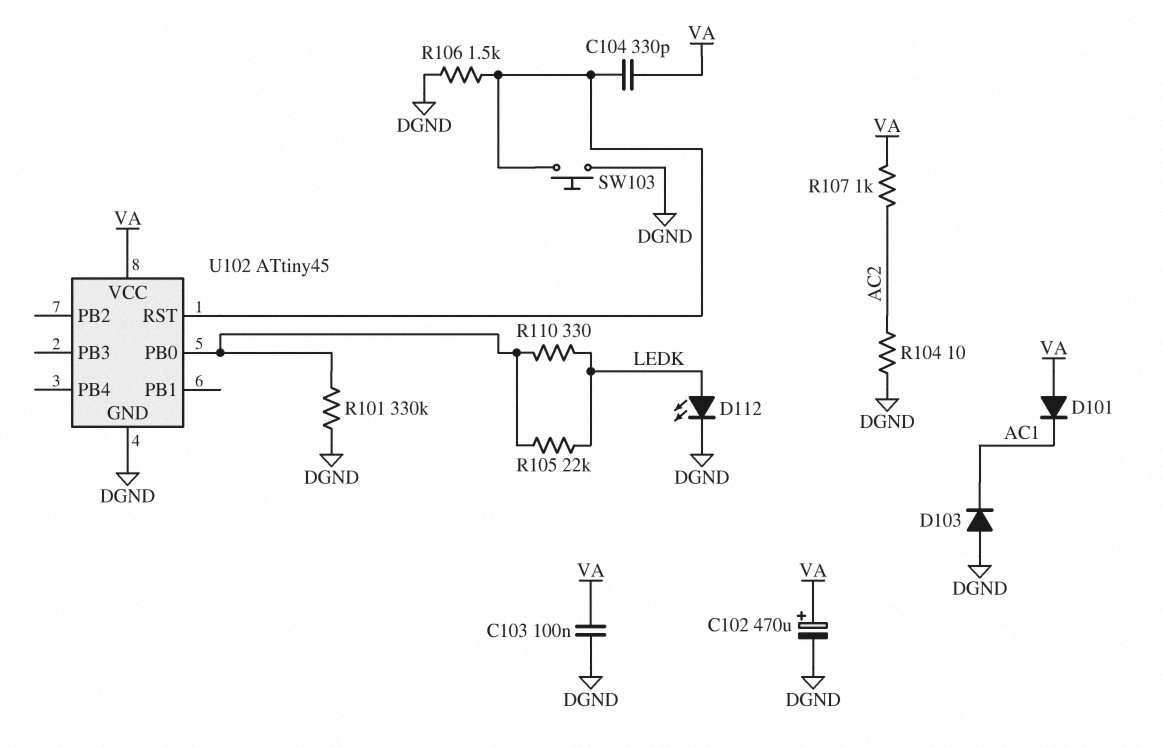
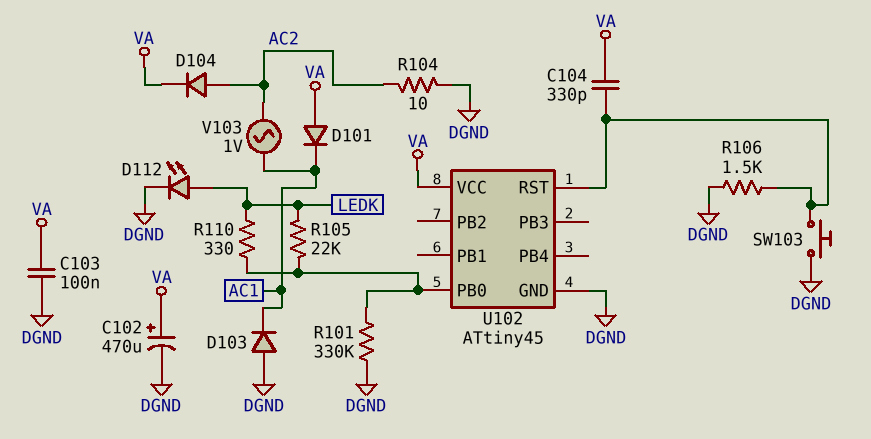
D104: none -> diode (A AC2, K VA)
R107: 1k (AC2, VA) -> none
V103: none -> AC 1V (AC1, AC2)

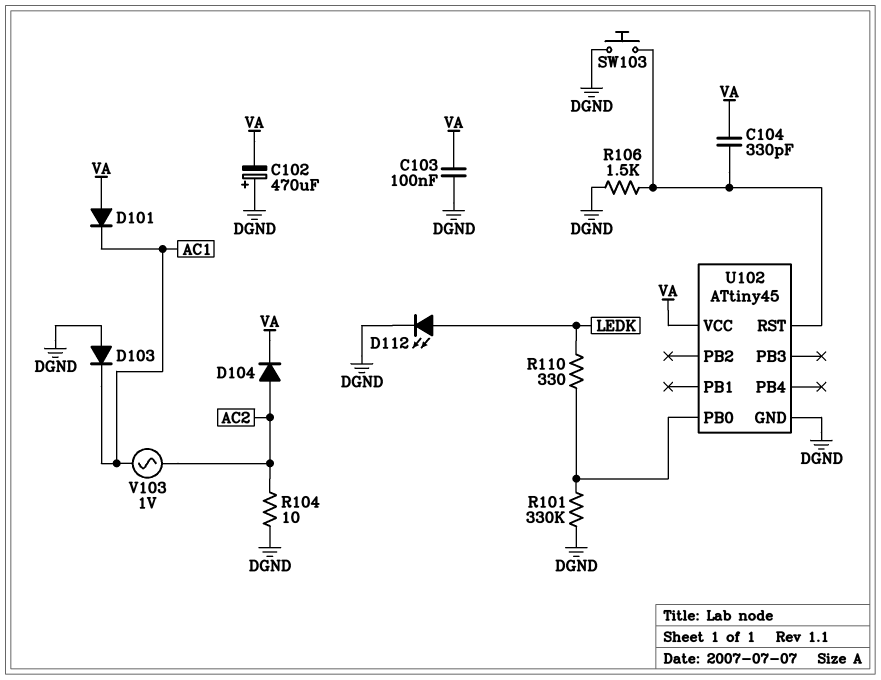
C102: 470uF (plus VA, minus DGND) -> 470uF (plus DGND, minus VA)
R105: 22k (LEDK, U102/PB0) -> none

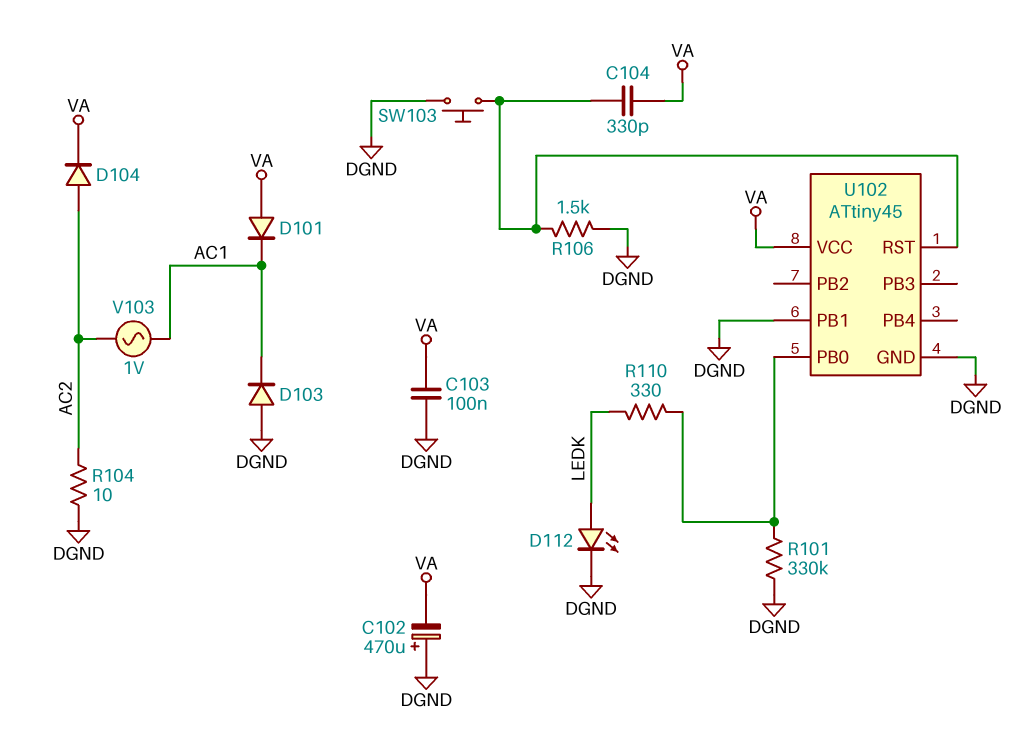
U102 pin PB1: none -> DGND

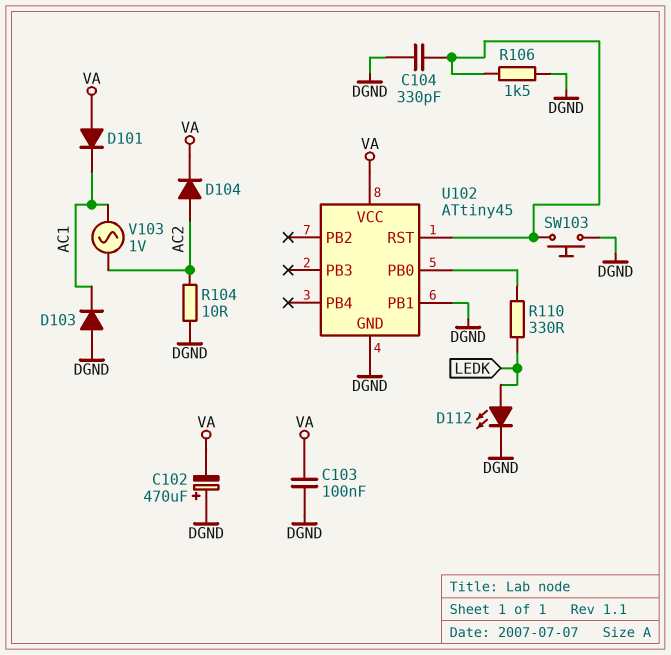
C104: 330pF (U102/RST, VA) -> 330pF (DGND, U102/RST)
R101: 330k (DGND, U102/PB0) -> none

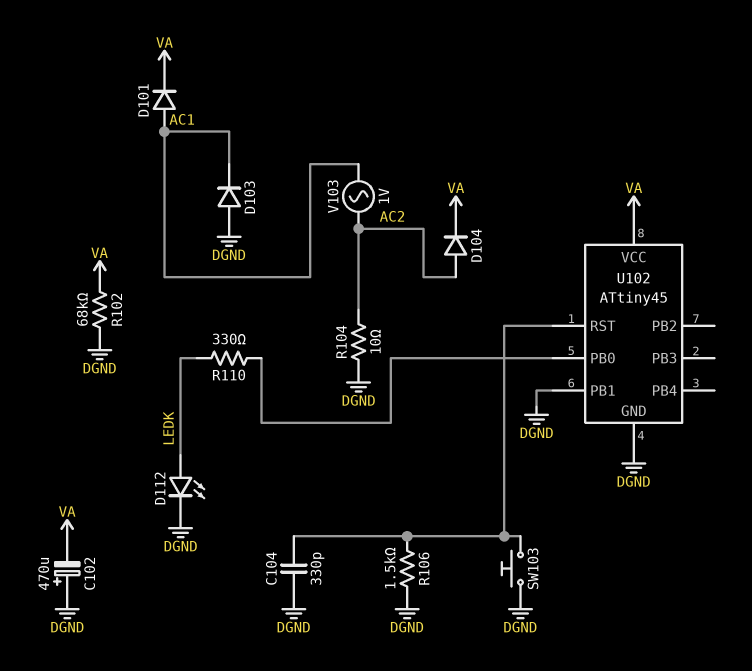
C103: 100nF (DGND, VA) -> none
D101: diode (A VA, K AC1) -> diode (A AC1, K VA)
R102: none -> 68k (DGND, VA)

